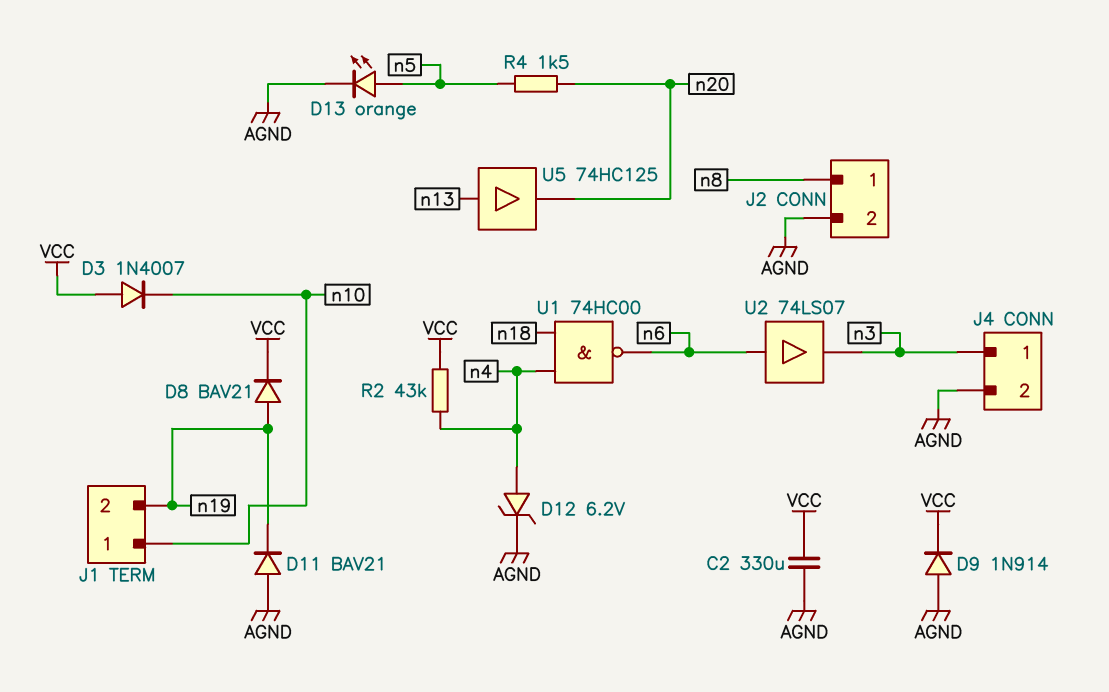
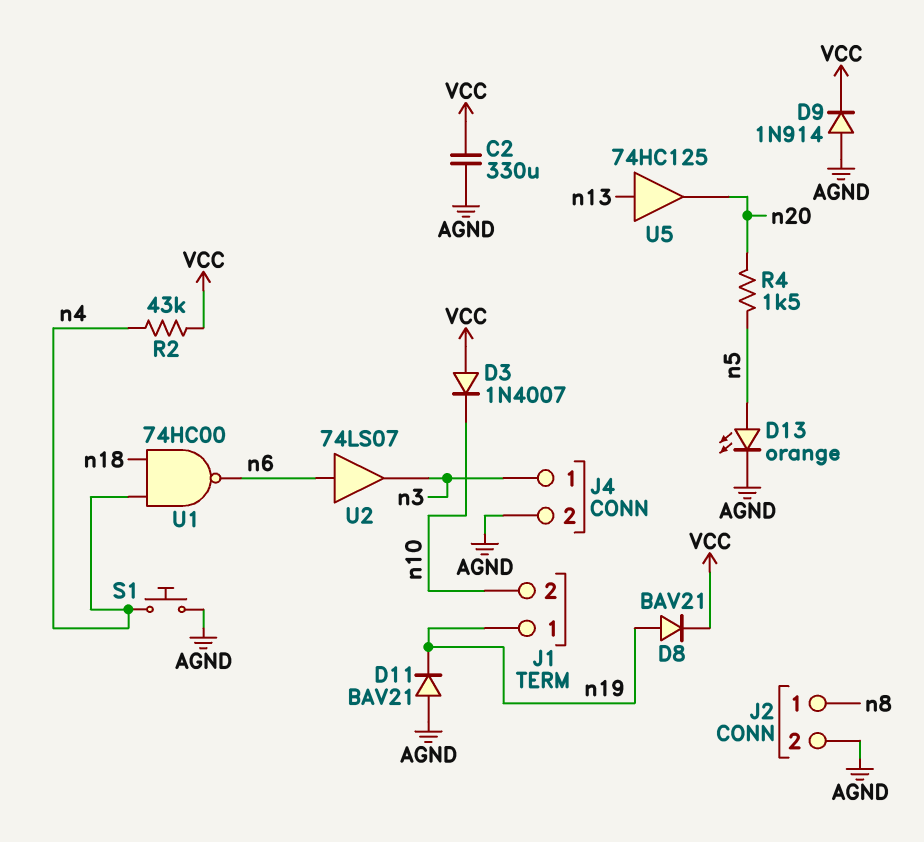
D12: zener 6.2V (A n4, K AGND) -> none
J1 pin 1: n10 -> n19
J1 pin 2: n19 -> n10
S1: none -> button (AGND, n4)

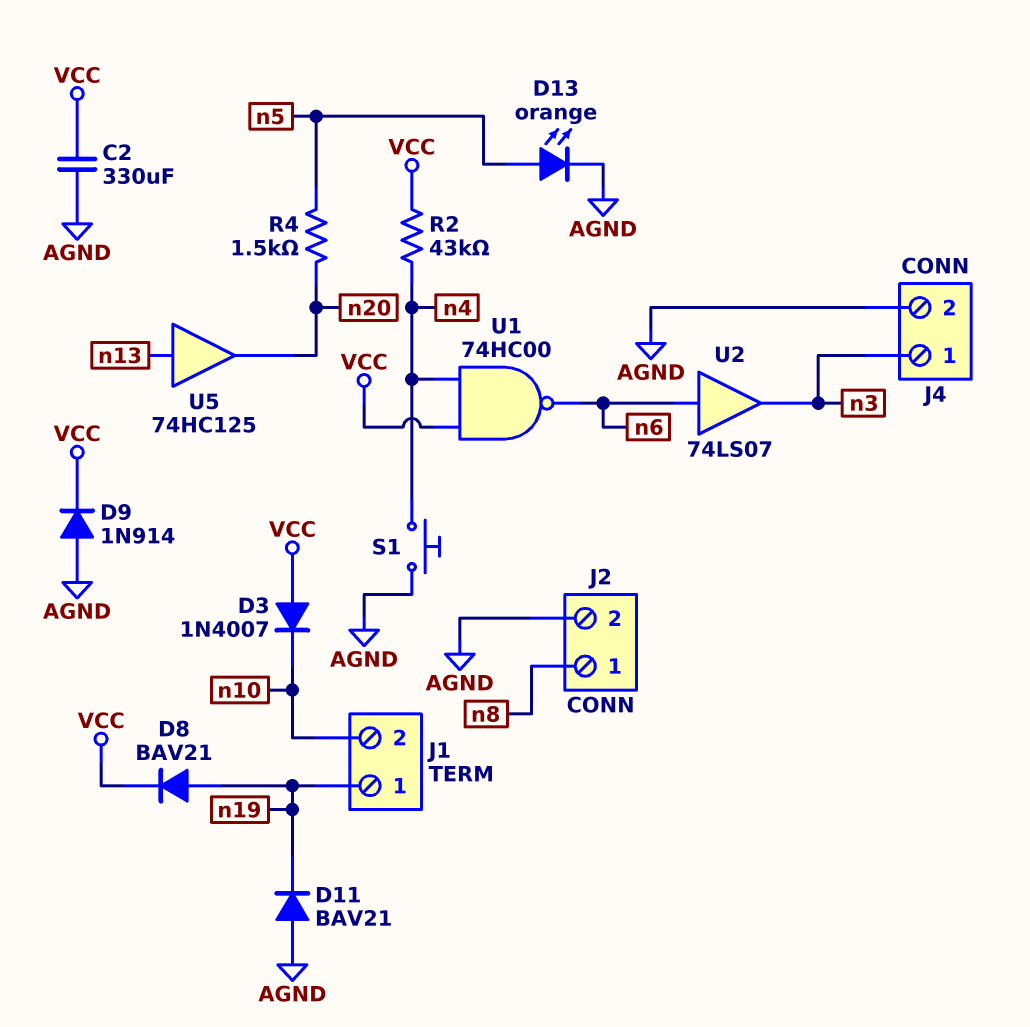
U1: NAND 74HC00 (in n4, in n18, out n6) -> NAND 74HC00 (in VCC, in n4, out n6)

